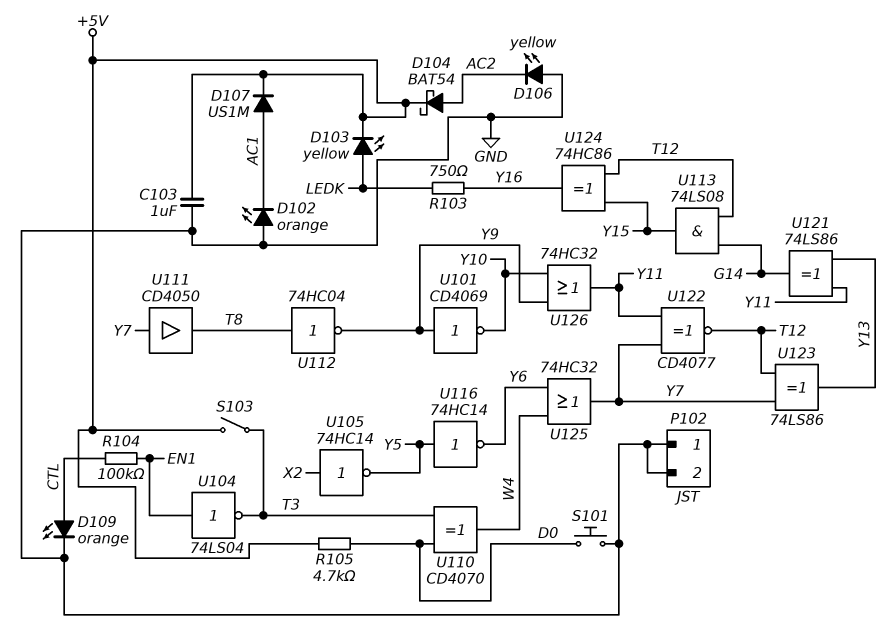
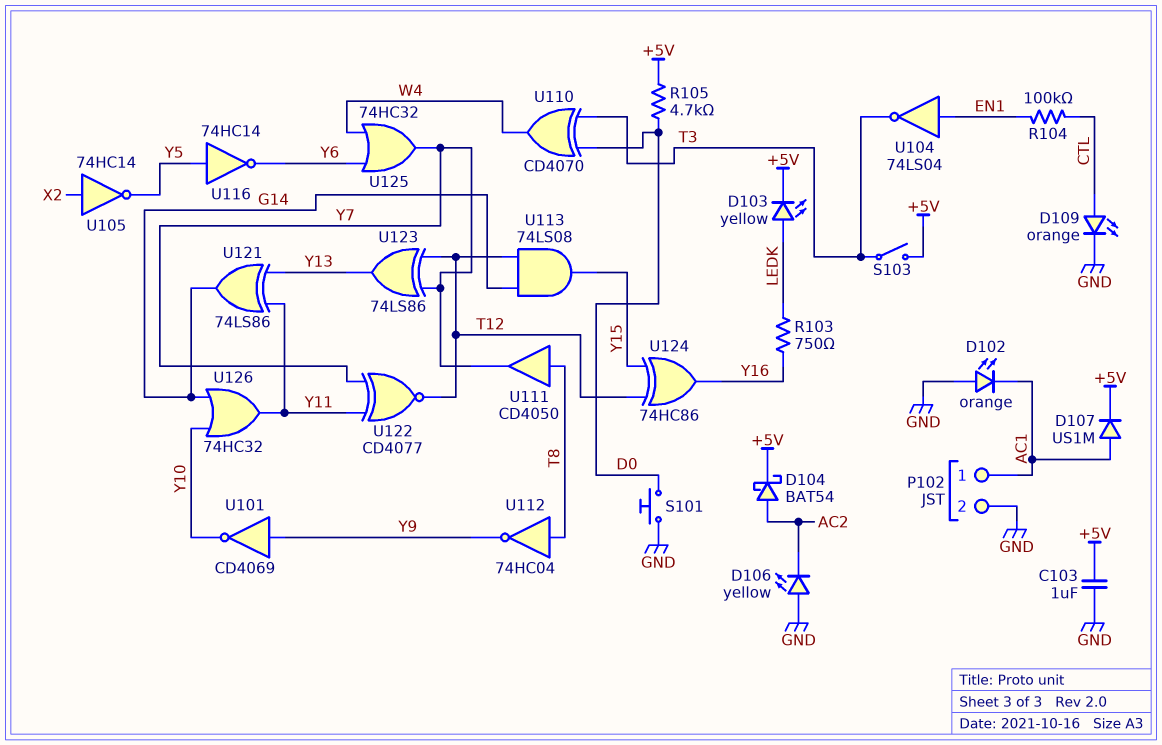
P102 pin 1: GND -> AC1
U111: buffer CD4050 (in Y7, out T8) -> buffer CD4050 (in T8, out Y7)
U126: OR 74HC32 (in Y9, in Y10, out Y11) -> OR 74HC32 (in G14, in Y10, out Y11)

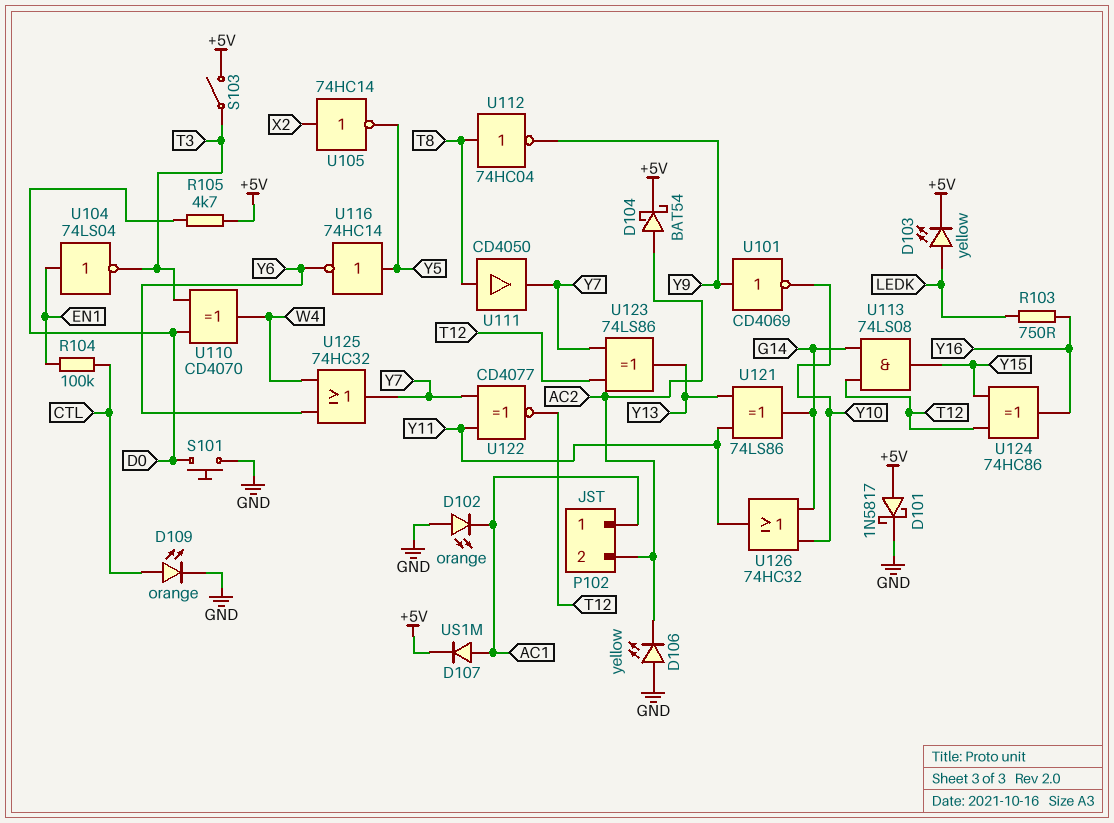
C103: 1uF (+5V, GND) -> none
D101: none -> schottky 1N5817 (A +5V, K GND)
P102 pin 2: GND -> AC2

